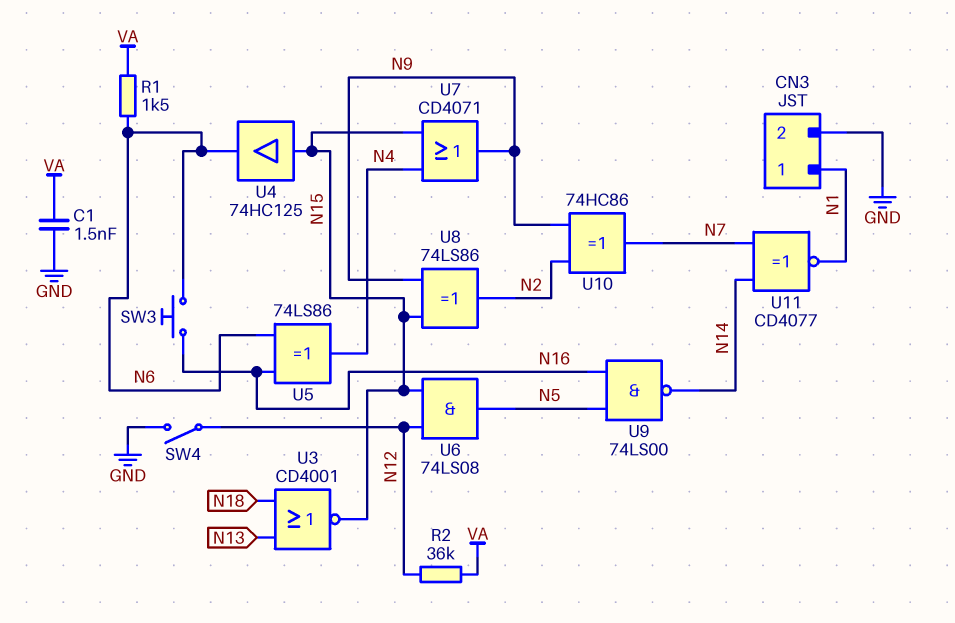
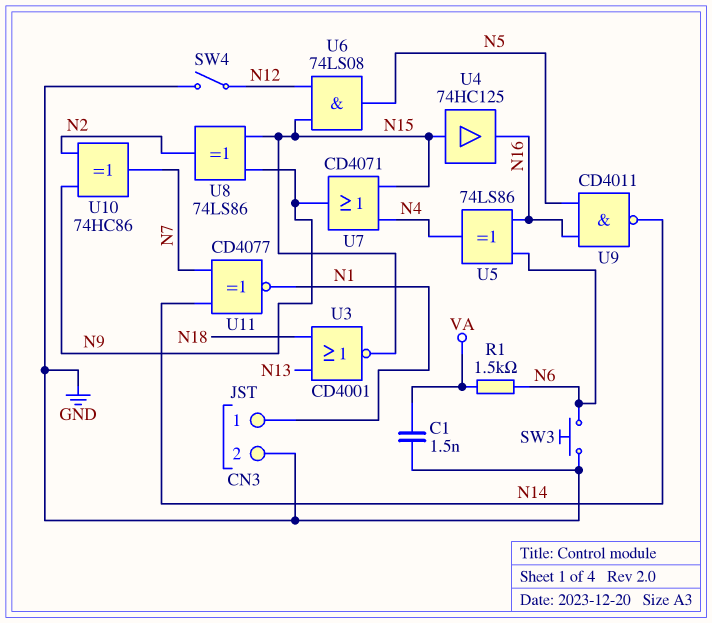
R2: 36k (N12, VA) -> none
SW3: button (N6, N16) -> button (GND, N6)
U4: buffer 74HC125 (in N15, out N6) -> buffer 74HC125 (in N15, out N16)
U9: NAND 74LS00 (in N5, in N16, out N14) -> NAND CD4011 (in N5, in N16, out N14)

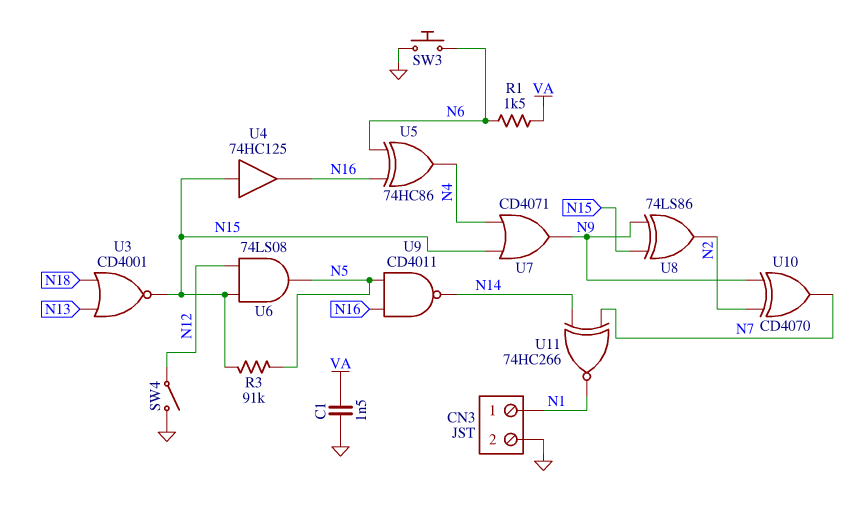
R3: none -> 91k (N5, N15)
U5: XOR 74LS86 (in N6, in N16, out N4) -> XOR 74HC86 (in N6, in N16, out N4)
U10: XOR 74HC86 (in N2, in N9, out N7) -> XOR CD4070 (in N2, in N9, out N7)
U11: XNOR CD4077 (in N7, in N14, out N1) -> XNOR 74HC266 (in N7, in N14, out N1)

